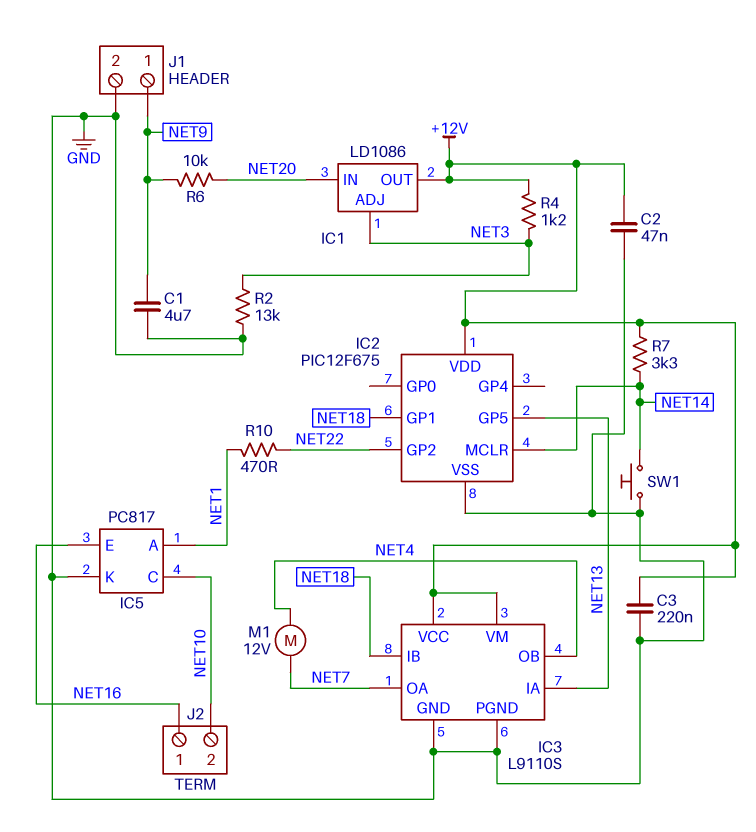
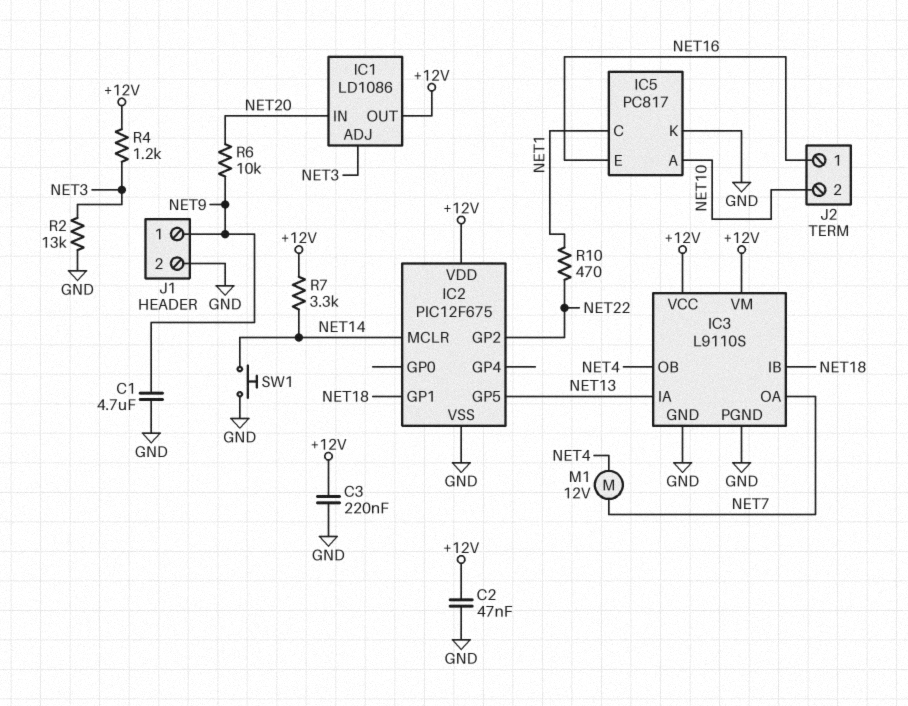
IC5 pin A: NET1 -> NET10
IC5 pin C: NET10 -> NET1

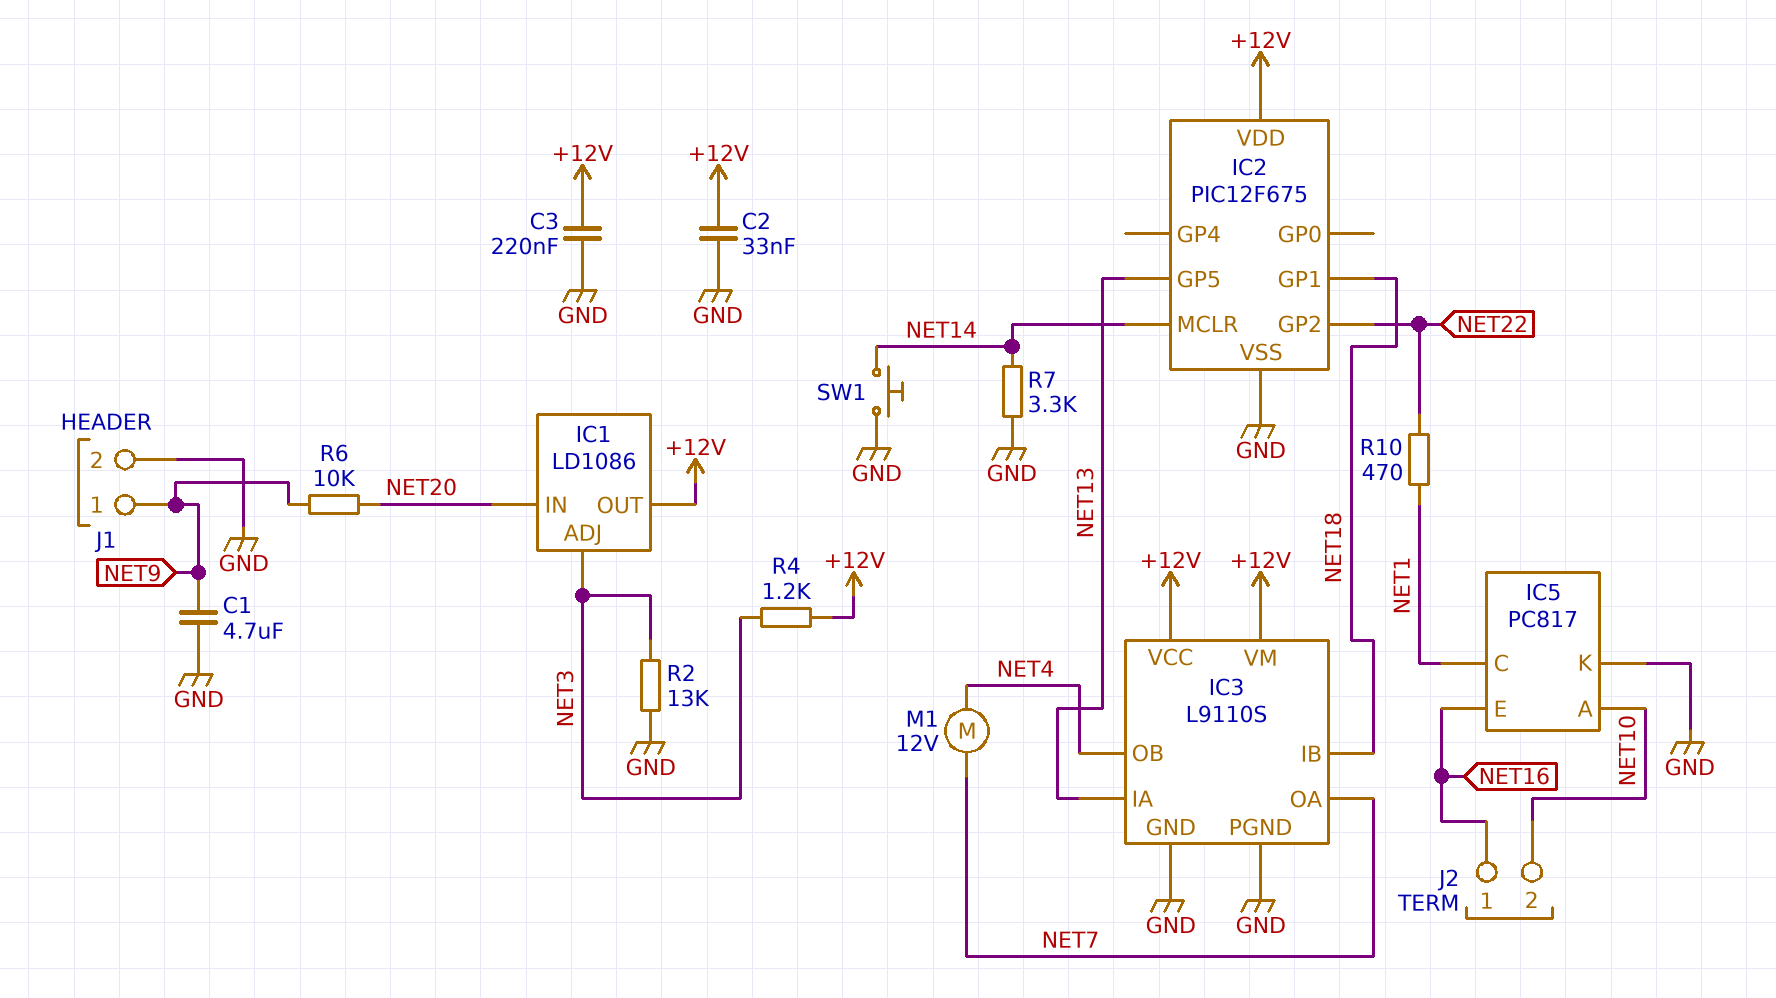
C2: 47nF (+12V, GND) -> 33nF (+12V, GND)
R7: 3.3k (+12V, NET14) -> 3.3k (GND, NET14)

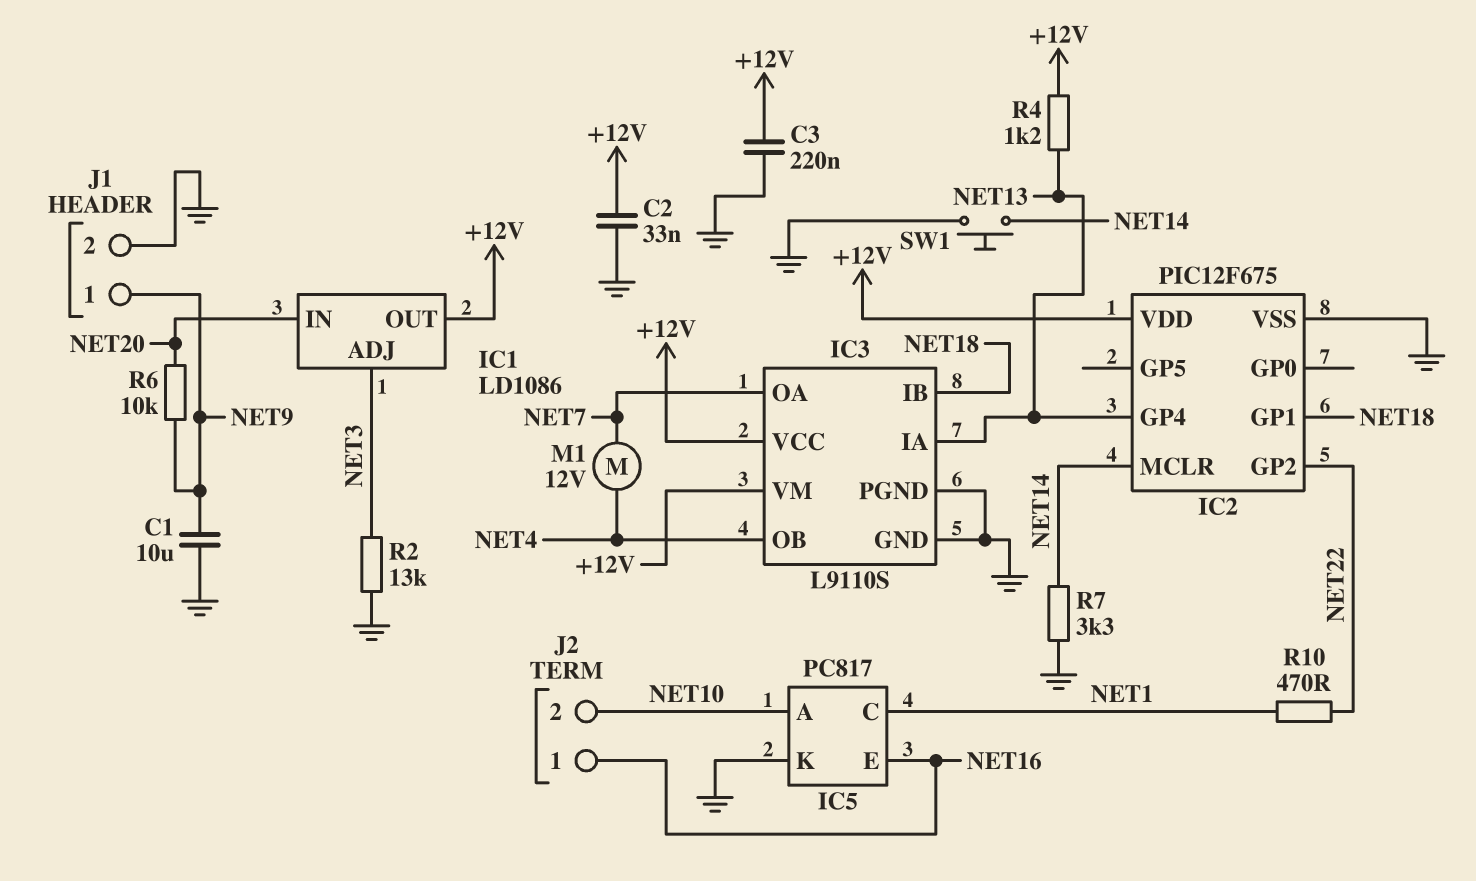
C1: 4.7uF (GND, NET9) -> 10uF (GND, NET9)
IC2 pin GP4: none -> NET13
IC2 pin GP5: NET13 -> none
R4: 1.2k (+12V, NET3) -> 1.2k (+12V, NET13)

